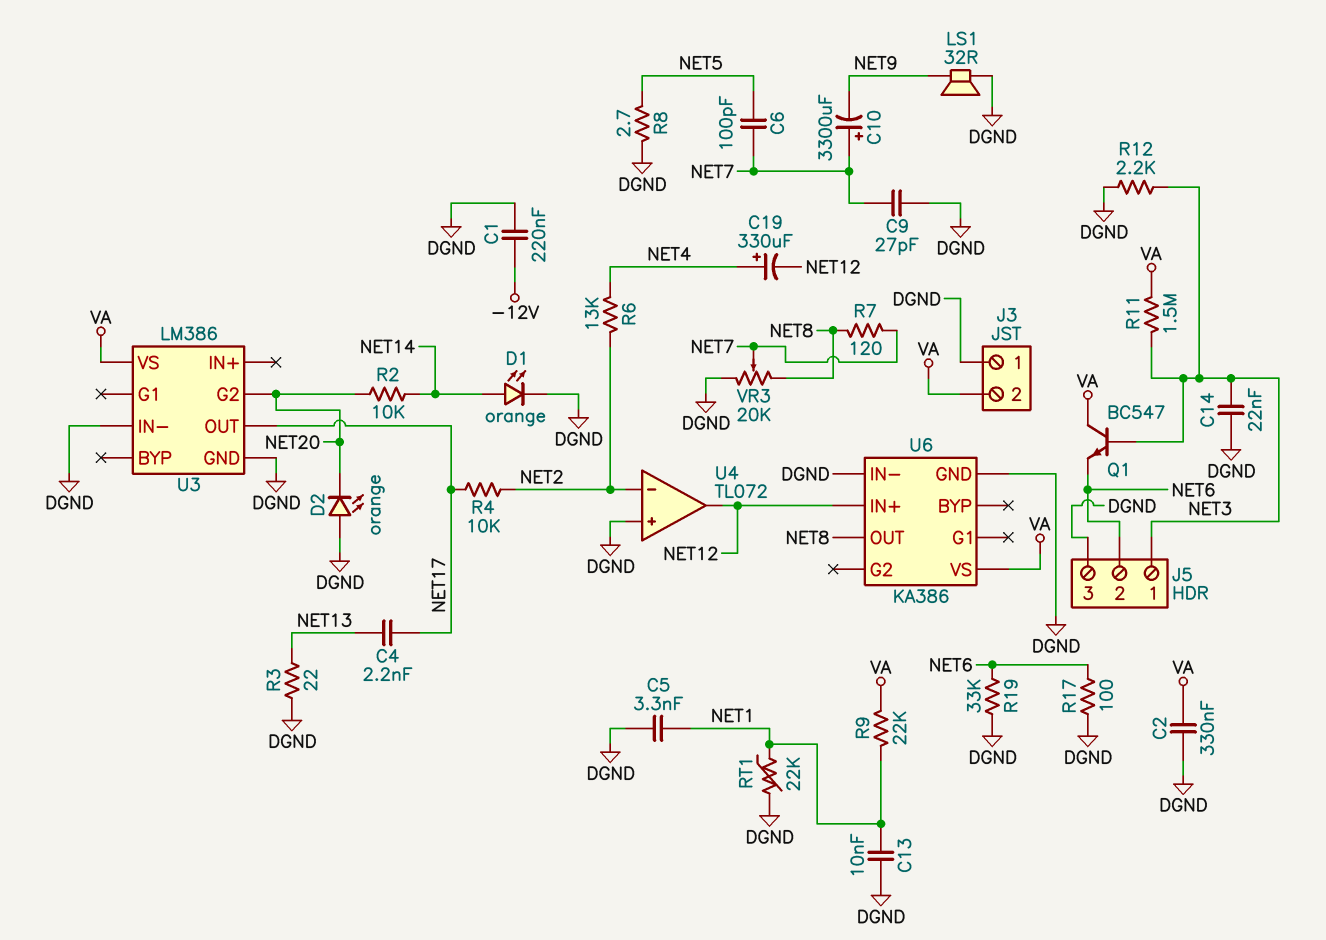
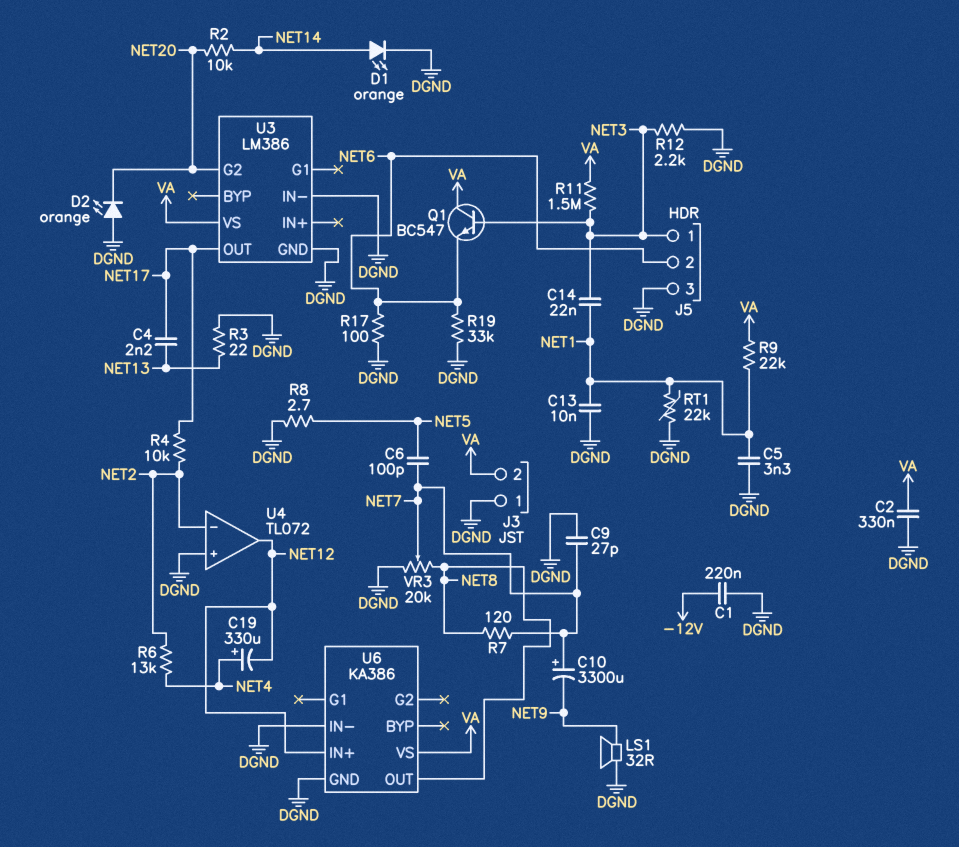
C14: 22nF (DGND, NET3) -> 22nF (NET1, NET3)

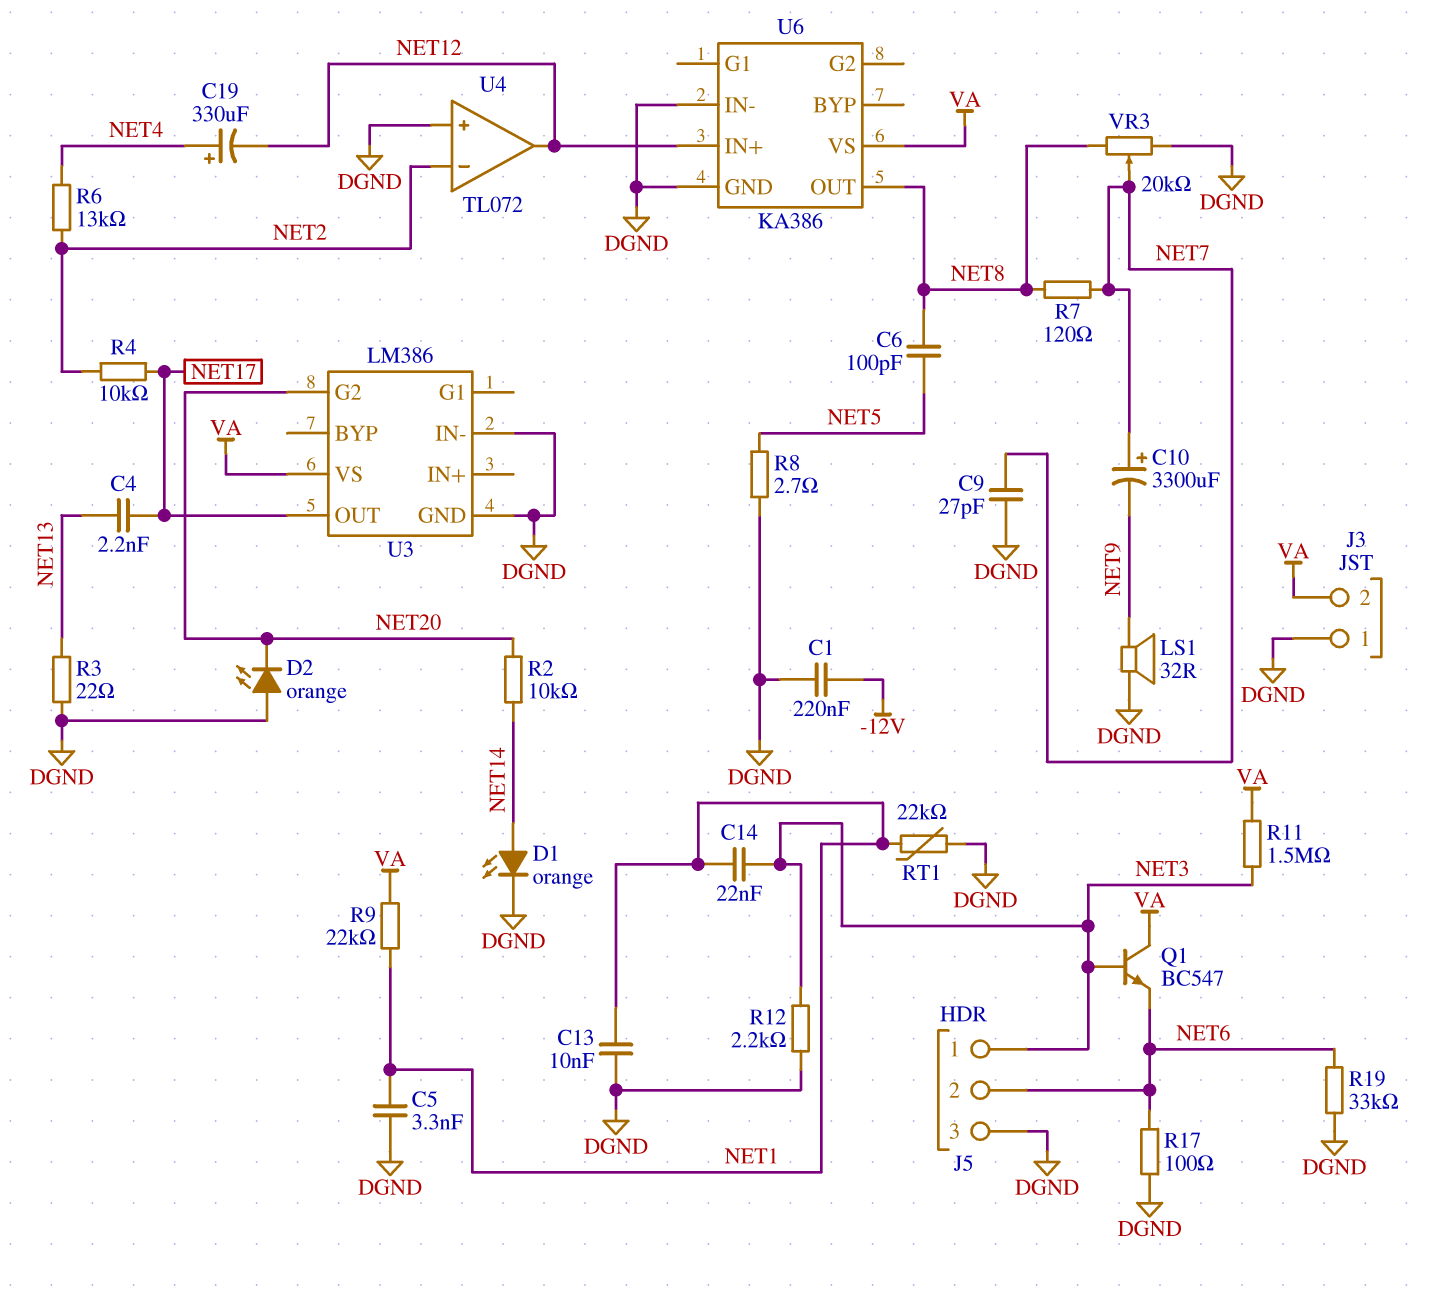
C2: 330nF (DGND, VA) -> none
C6: 100pF (NET5, NET7) -> 100pF (NET5, NET8)

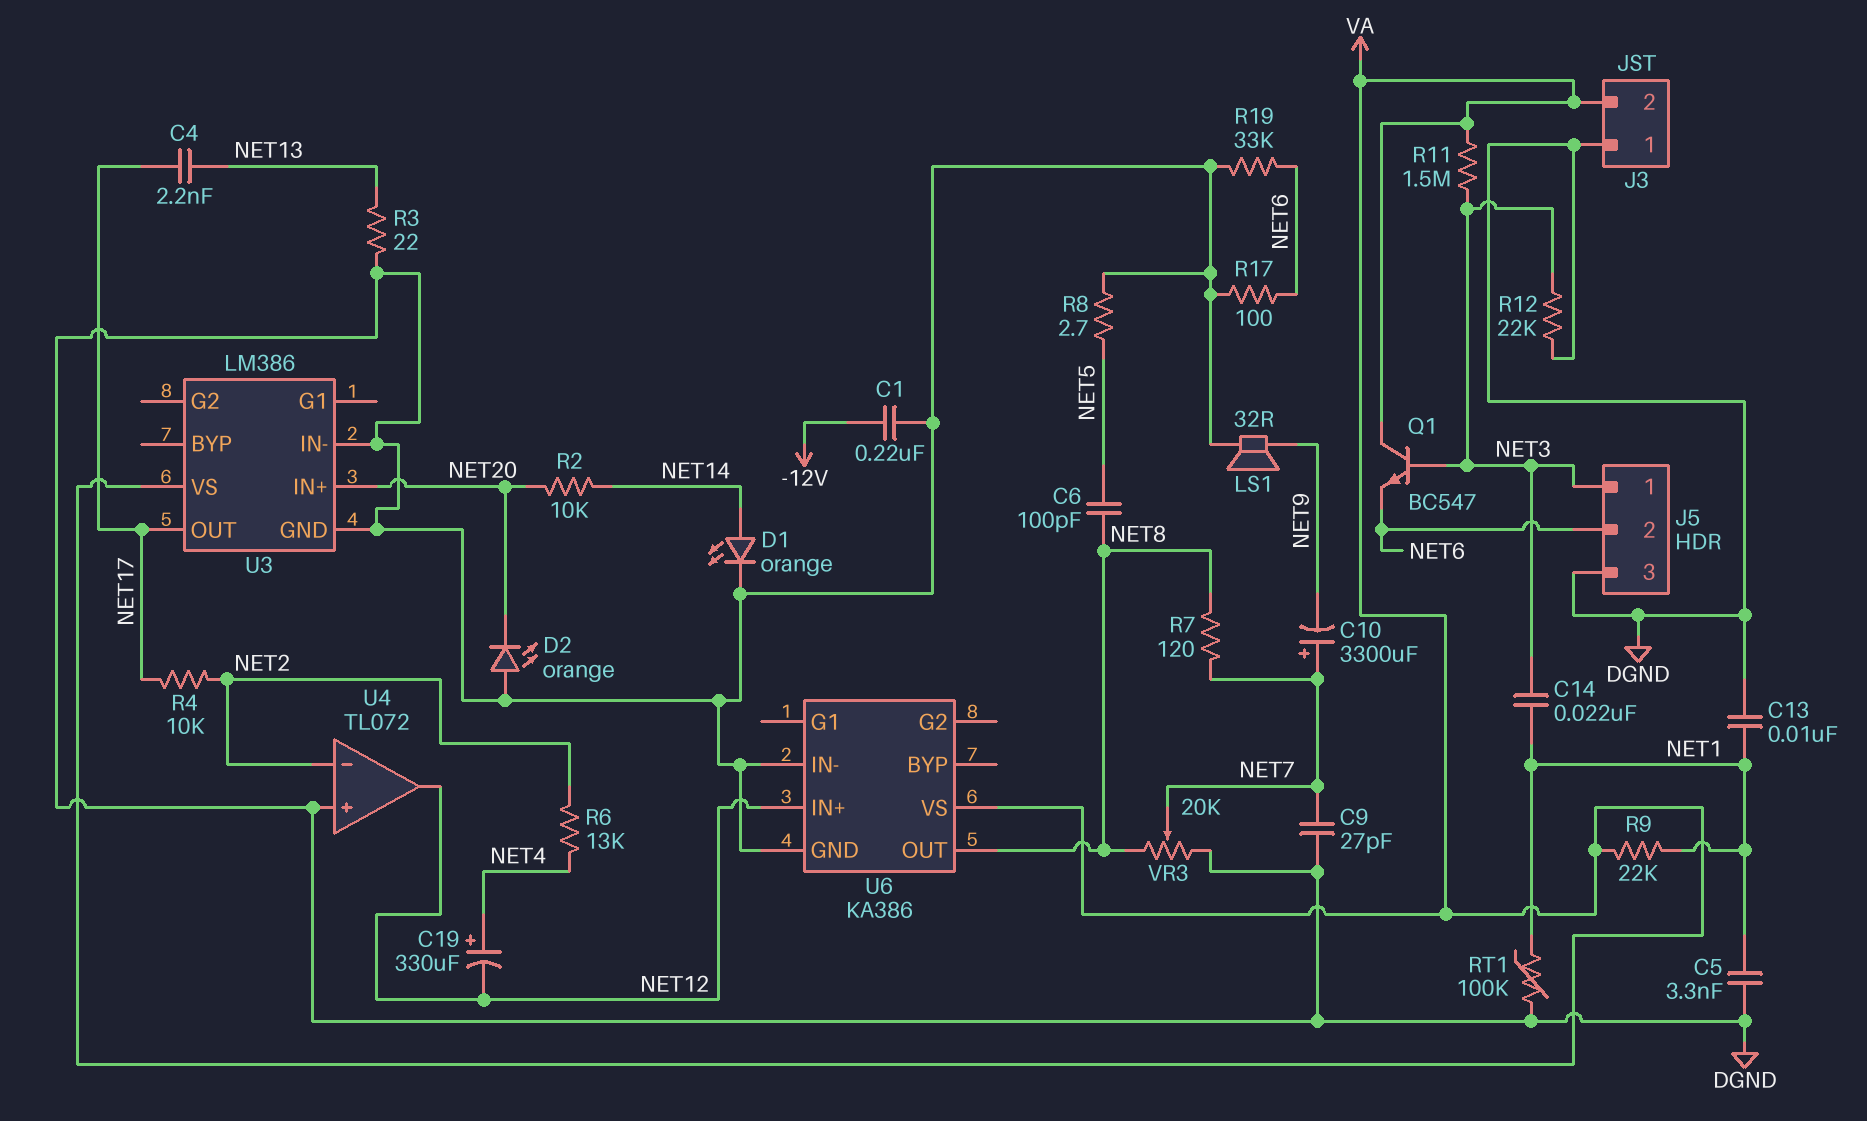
R12: 2.2k (DGND, NET3) -> 22k (DGND, NET3)
RT1: 22k (DGND, NET1) -> 100k (DGND, NET1)
U3 pin G2: NET20 -> none
U3 pin IN+: none -> NET20

